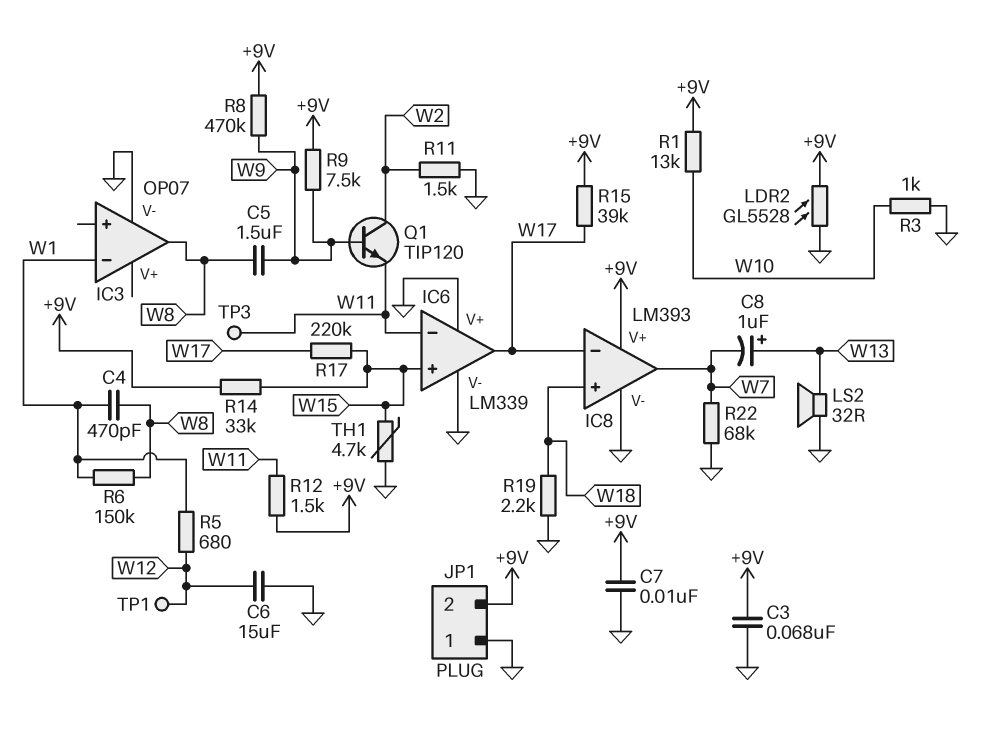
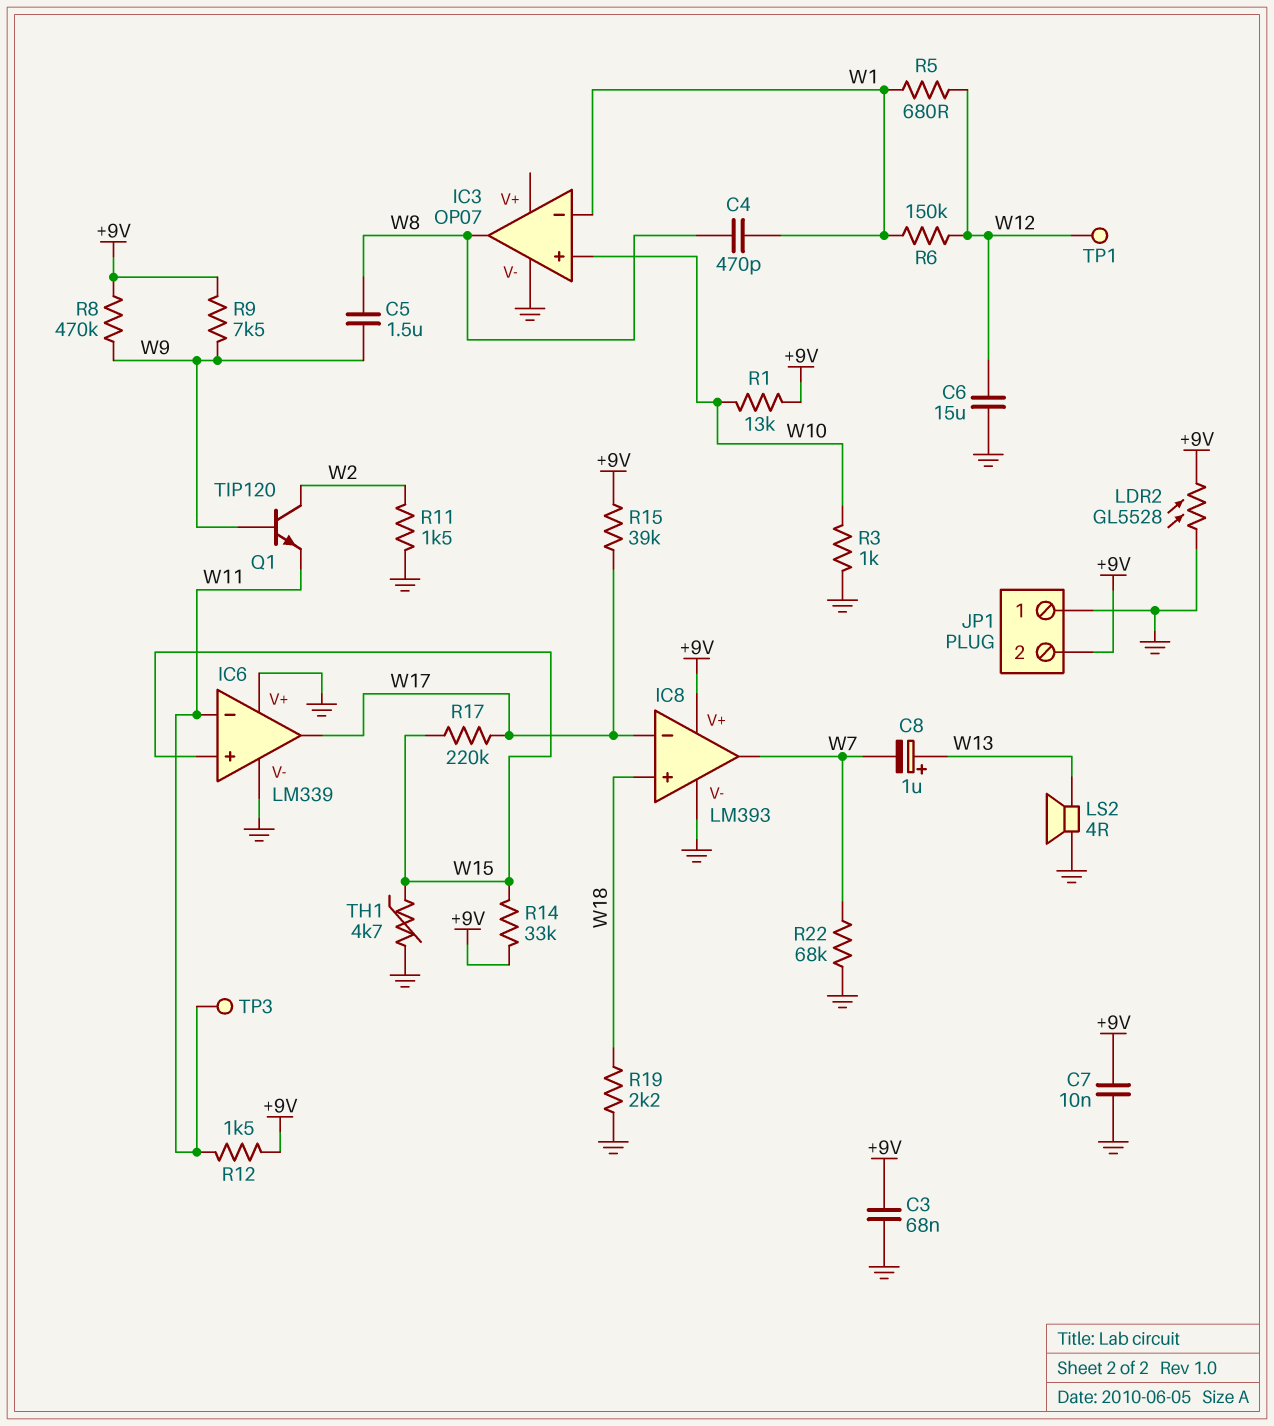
IC3 pin in+: none -> W10
LS2: speaker 32R (GND, W13) -> speaker 4R (GND, W13)
R6: 150k (W1, W8) -> 150k (W1, W12)

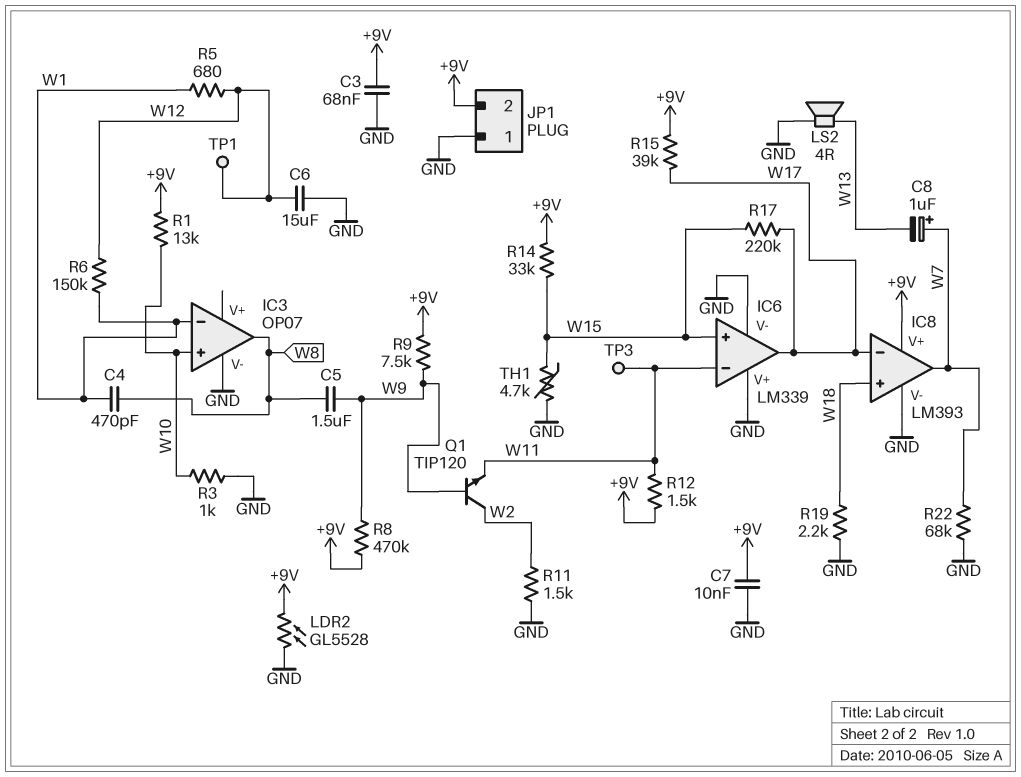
C8: 1uF (plus W13, minus W7) -> 1uF (plus W7, minus W13)

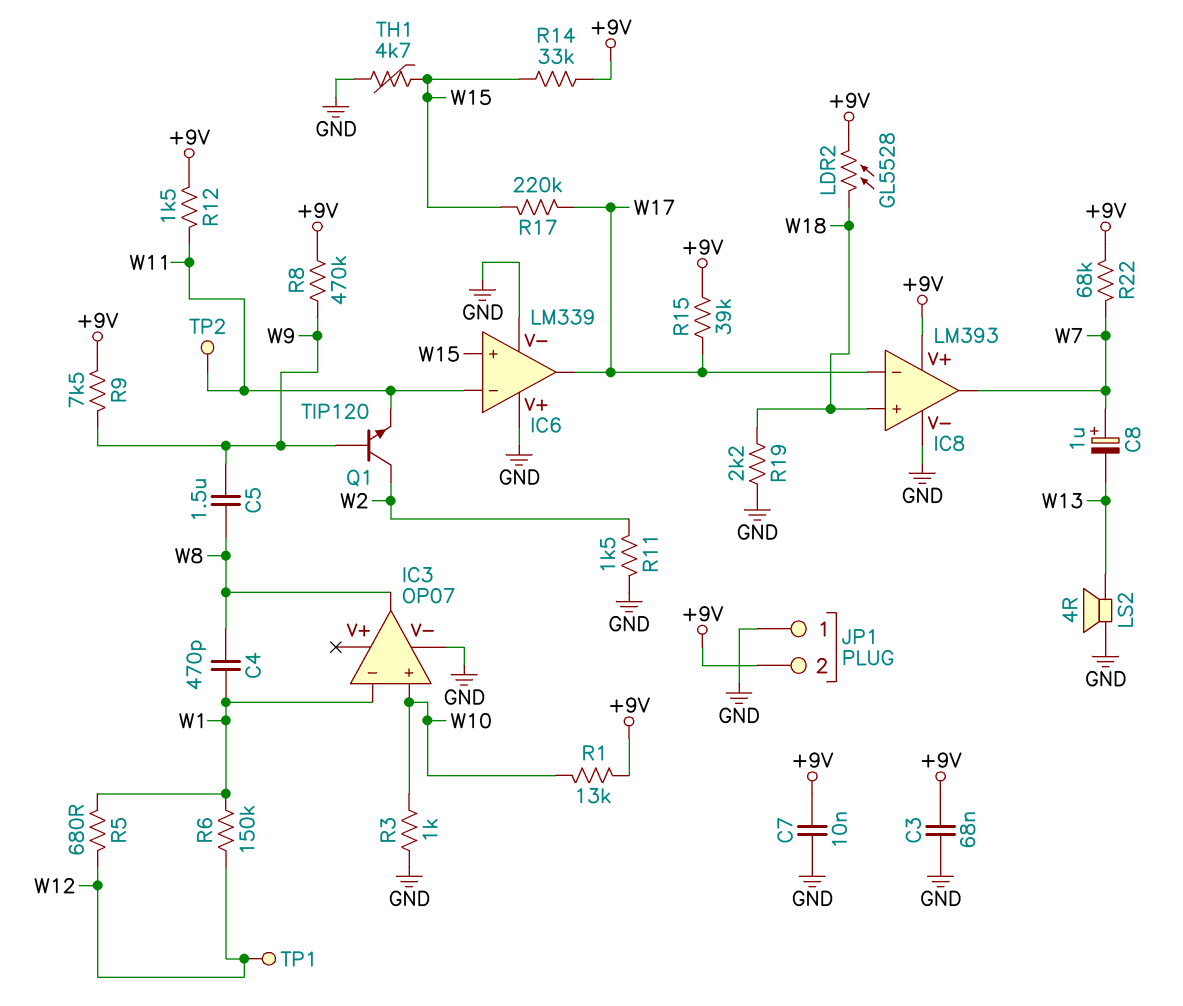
C6: 15uF (GND, W12) -> none
LDR2: GL5528 (+9V, GND) -> GL5528 (+9V, W18)
R22: 68k (GND, W7) -> 68k (+9V, W7)
TP2: none -> test point (W11)
TP3: test point (W11) -> none

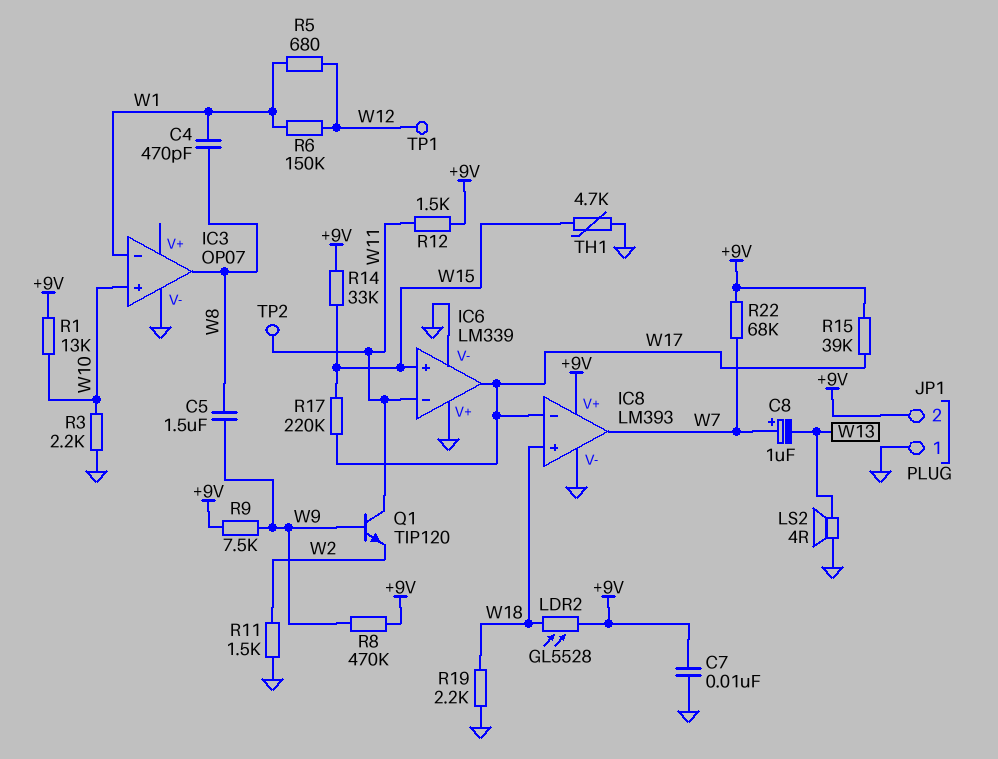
C3: 68nF (+9V, GND) -> none
Q1: NPN TIP120 (B W9, C W2, E W11) -> NPN TIP120 (B W9, C W11, E W2)
R3: 1k (GND, W10) -> 2.2k (GND, W10)

